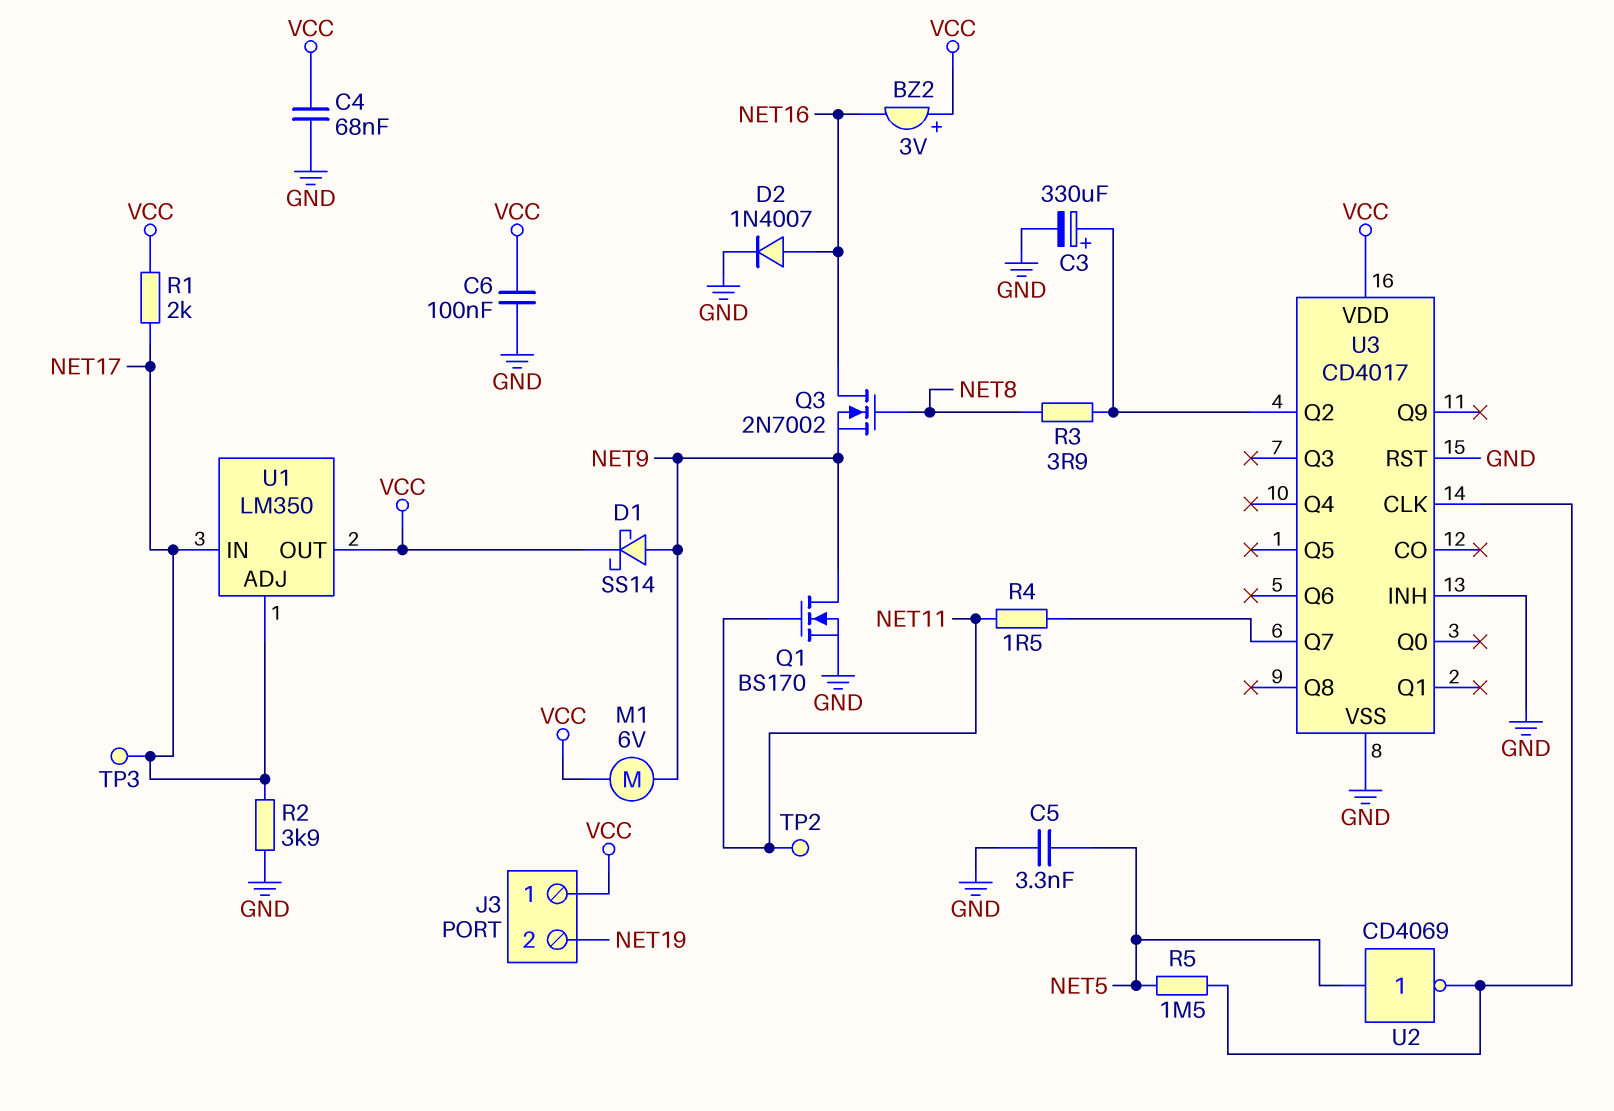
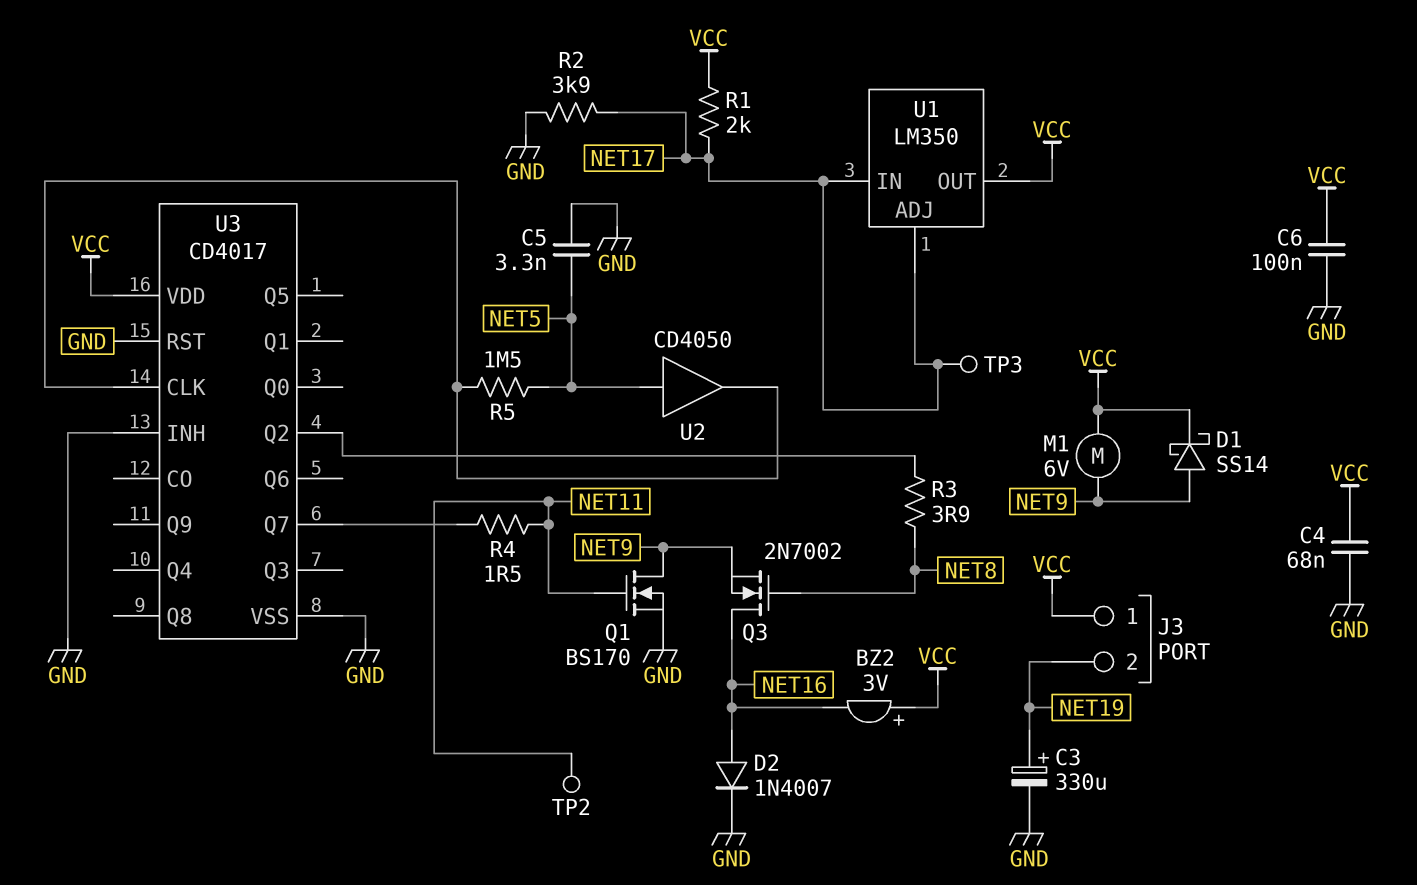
C3: 330uF (plus U3/Q2, minus GND) -> 330uF (plus NET19, minus GND)
U2: NOT CD4069 (in NET5, out U3/CLK) -> buffer CD4050 (in NET5, out U3/CLK)

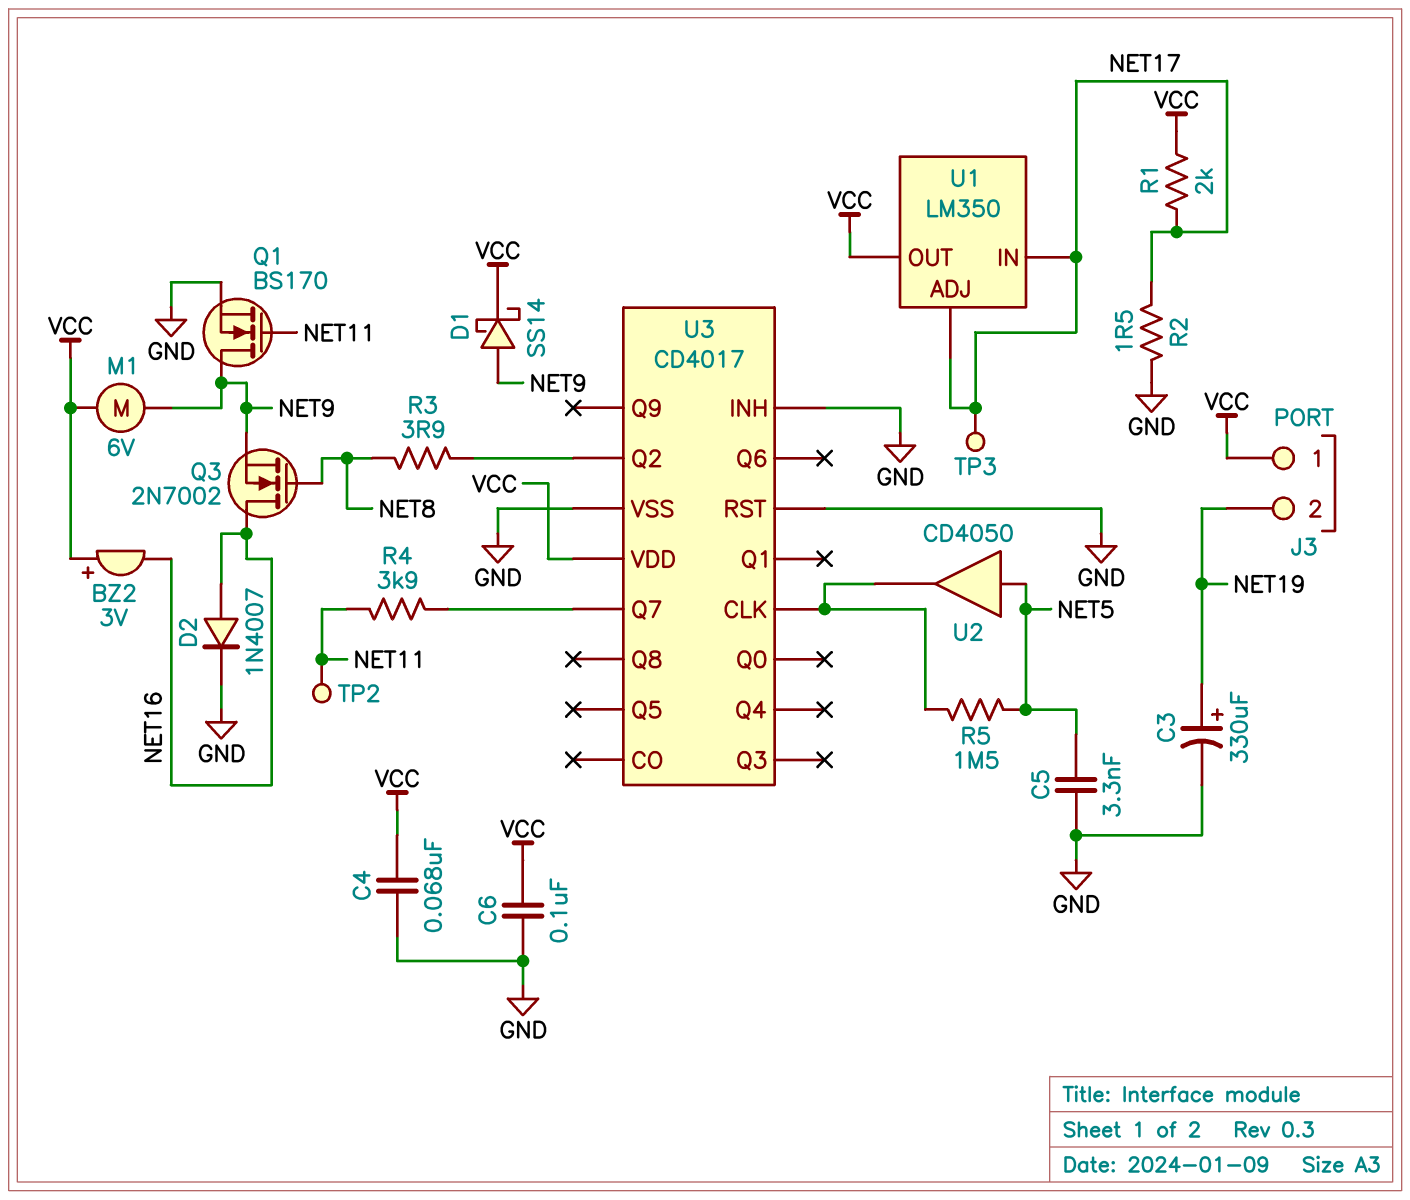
R2: 3.9k (GND, NET17) -> 1.5 (GND, NET17)
R4: 1.5 (NET11, U3/Q7) -> 3.9k (NET11, U3/Q7)

